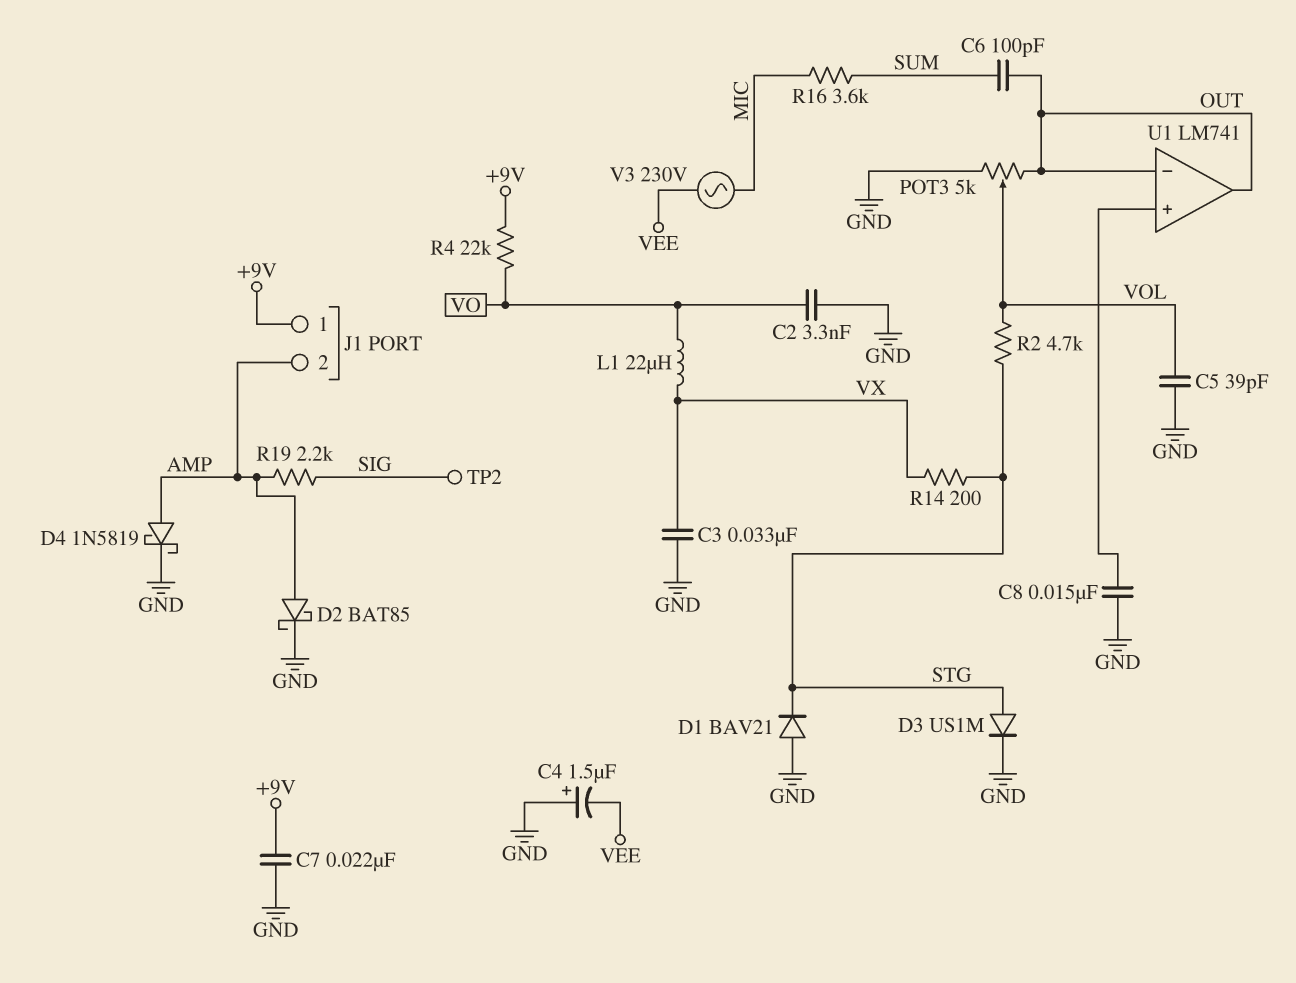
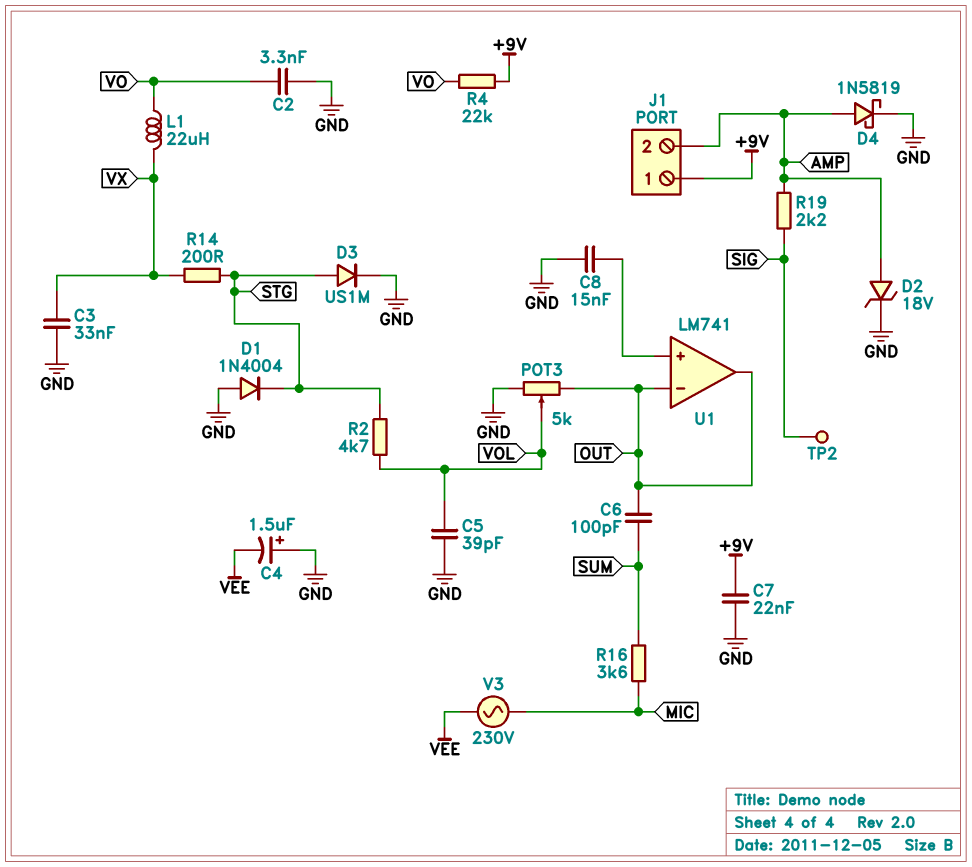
D1: diode BAV21 (A GND, K STG) -> diode 1N4004 (A GND, K STG)
D2: schottky BAT85 (A AMP, K GND) -> zener 18V (A AMP, K GND)

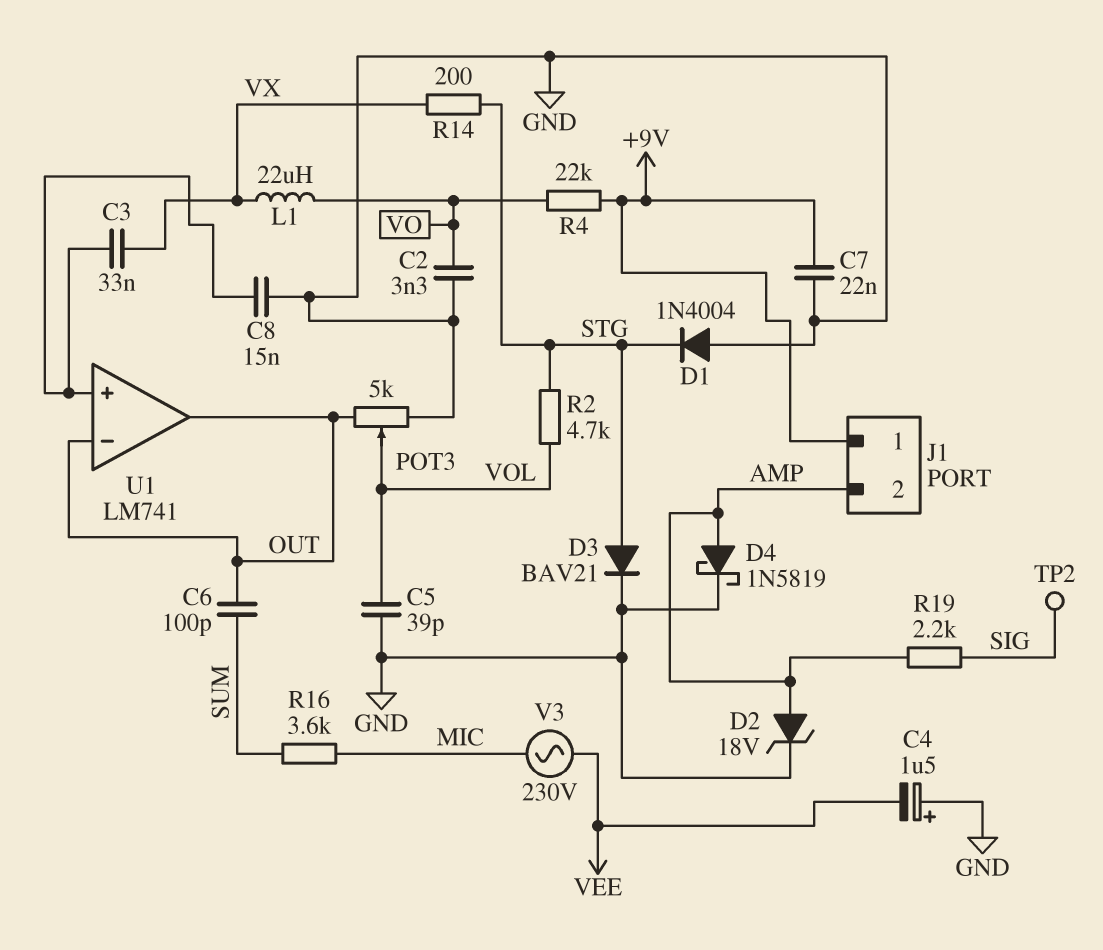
C3: 33nF (GND, VX) -> 33nF (U1/in+, VX)
D3: diode US1M (A STG, K GND) -> diode BAV21 (A STG, K GND)

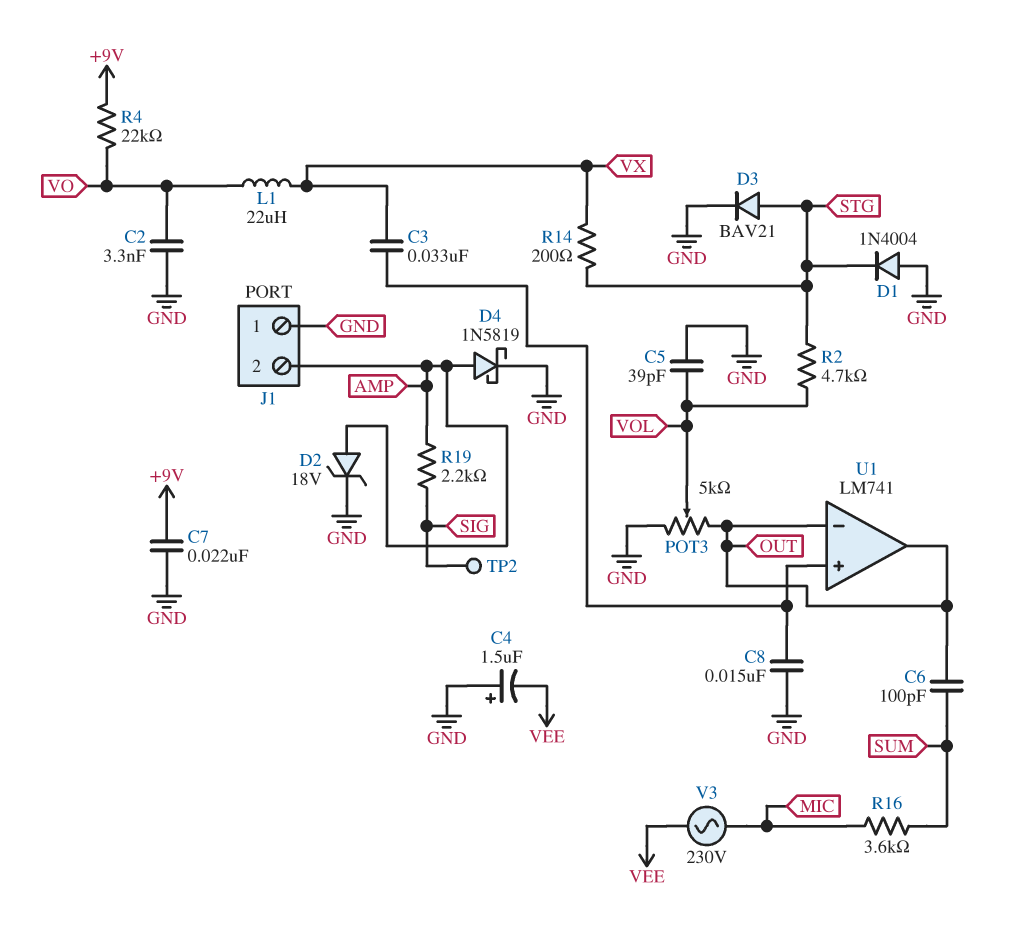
J1 pin 1: +9V -> GND

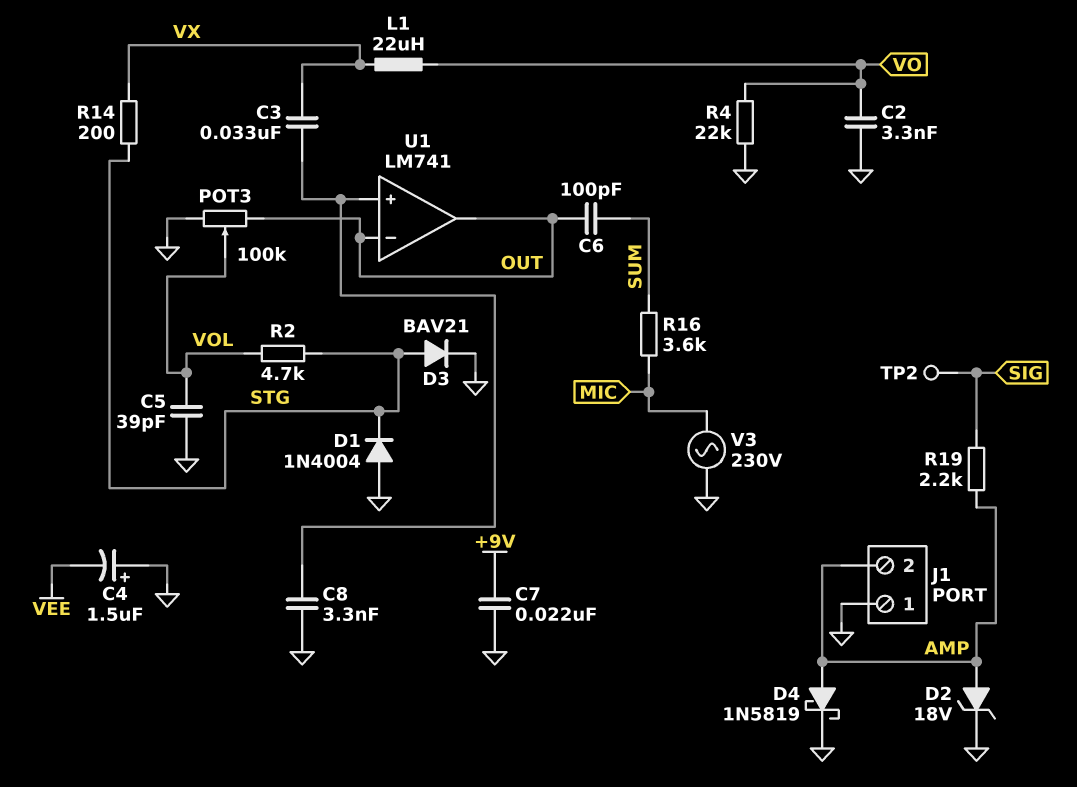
C8: 15nF (GND, U1/in+) -> 3.3nF (GND, U1/in+)
POT3: 5k (GND, OUT, wiper VOL) -> 100k (GND, OUT, wiper VOL)
R4: 22k (+9V, VO) -> 22k (GND, VO)
V3: AC 230V (MIC, VEE) -> AC 230V (GND, MIC)

